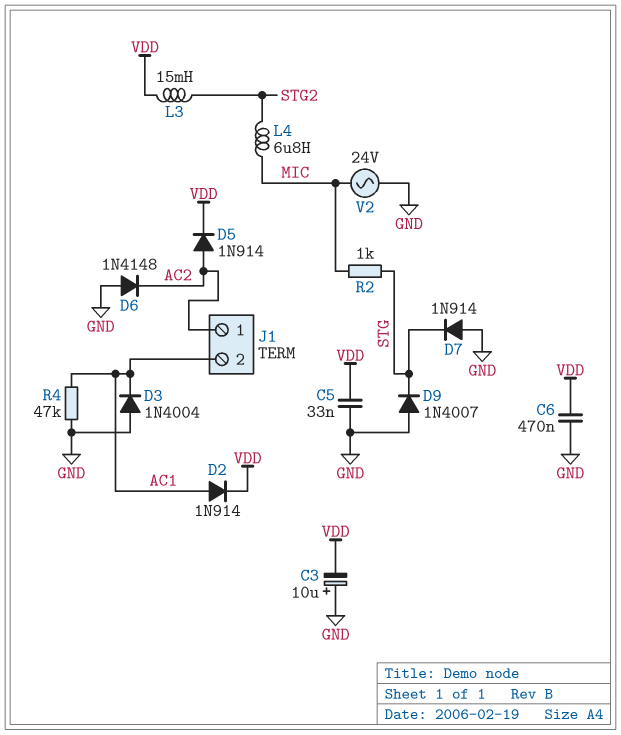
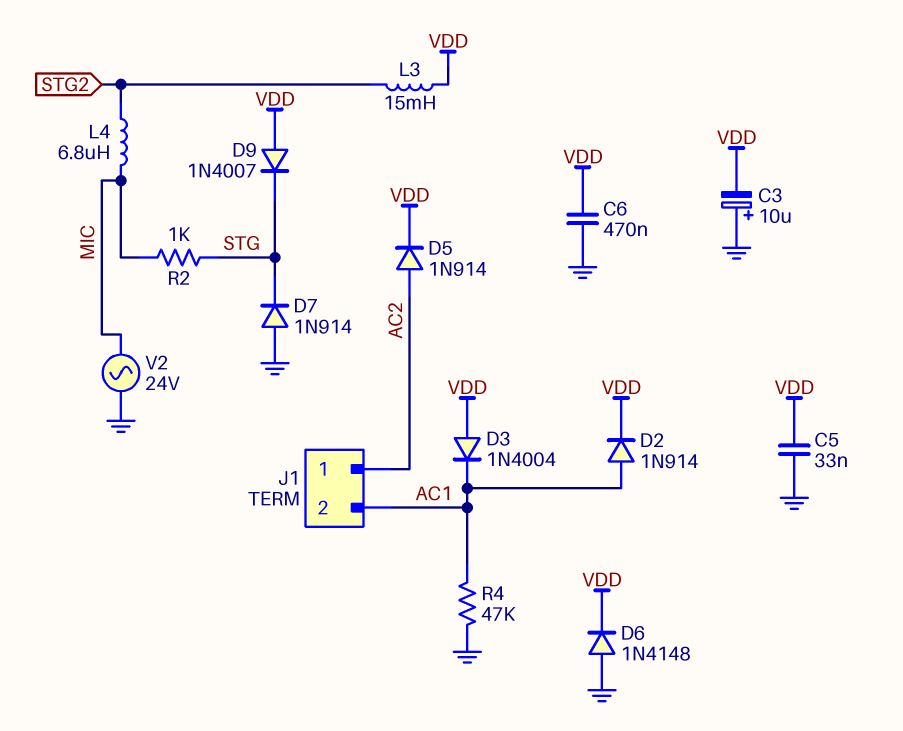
D3: diode 1N4004 (A GND, K AC1) -> diode 1N4004 (A VDD, K AC1)
D6: diode 1N4148 (A GND, K AC2) -> diode 1N4148 (A GND, K VDD)
D9: diode 1N4007 (A GND, K STG) -> diode 1N4007 (A VDD, K STG)

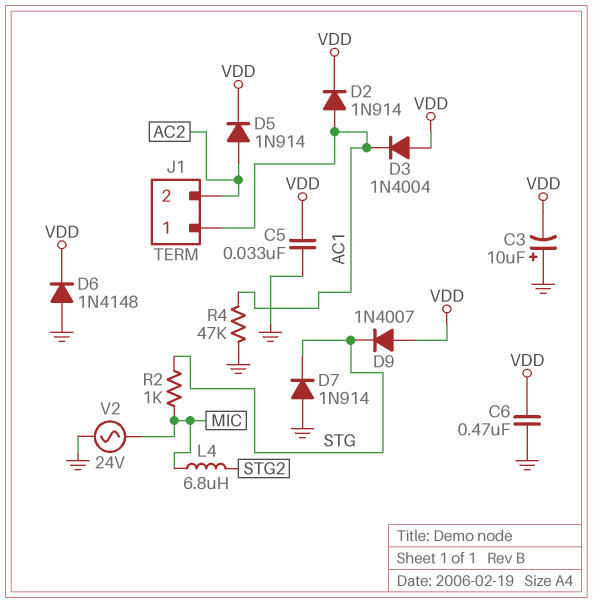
J1 pin 1: AC2 -> AC1
J1 pin 2: AC1 -> AC2
L3: 15mH (STG2, VDD) -> none

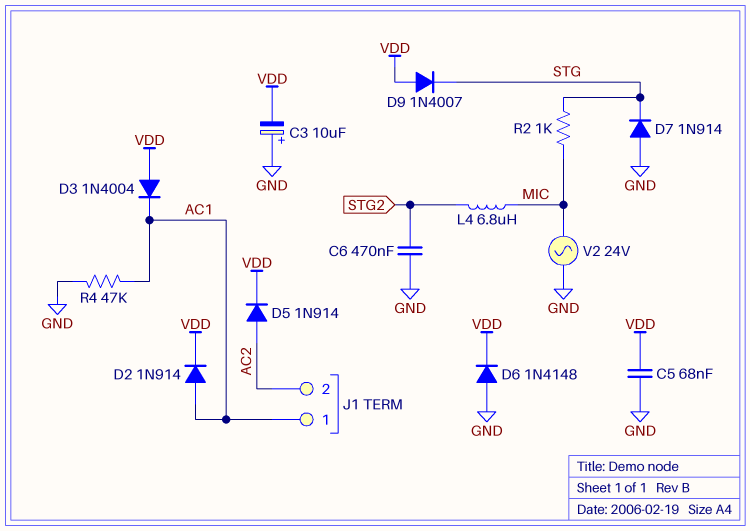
C5: 33nF (GND, VDD) -> 68nF (GND, VDD)
C6: 470nF (GND, VDD) -> 470nF (GND, STG2)

